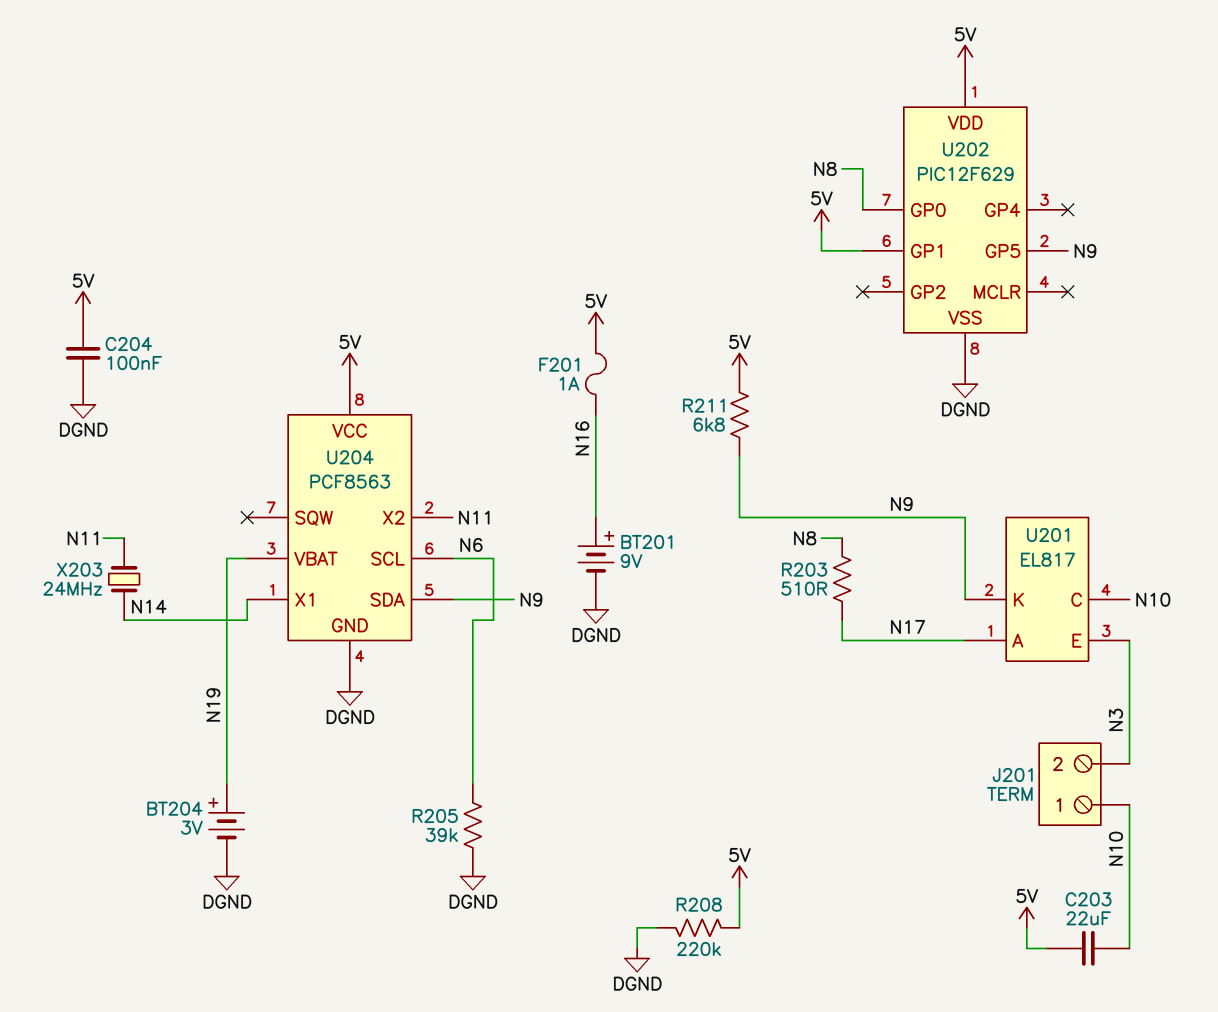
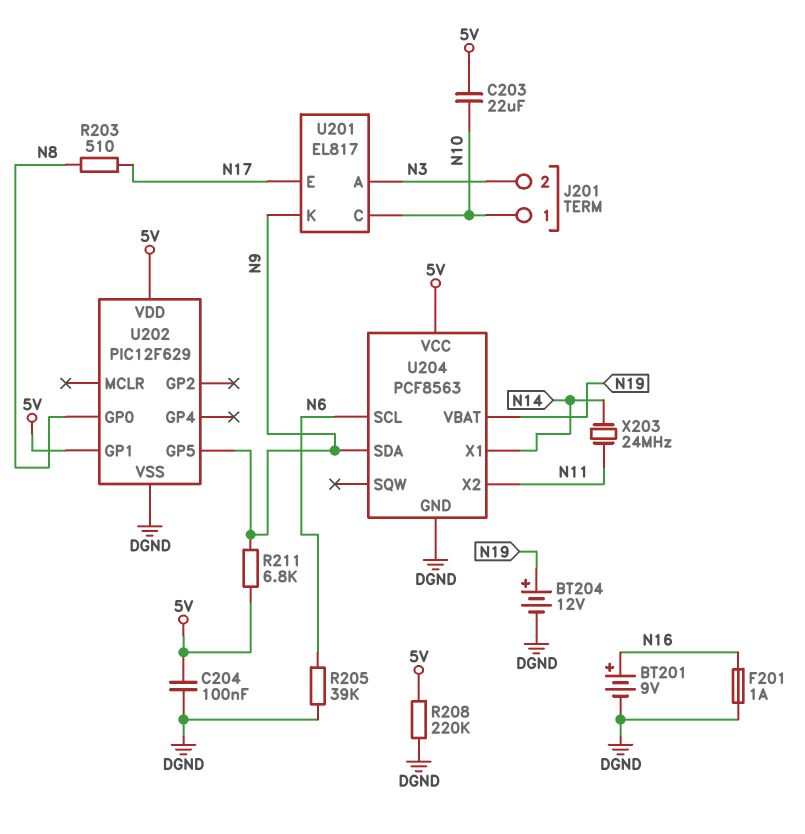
BT204: 3V (plus N19, minus DGND) -> 12V (plus N19, minus DGND)
F201: 1A (5V, N16) -> 1A (DGND, N16)
U201 pin A: N17 -> N3
U201 pin E: N3 -> N17

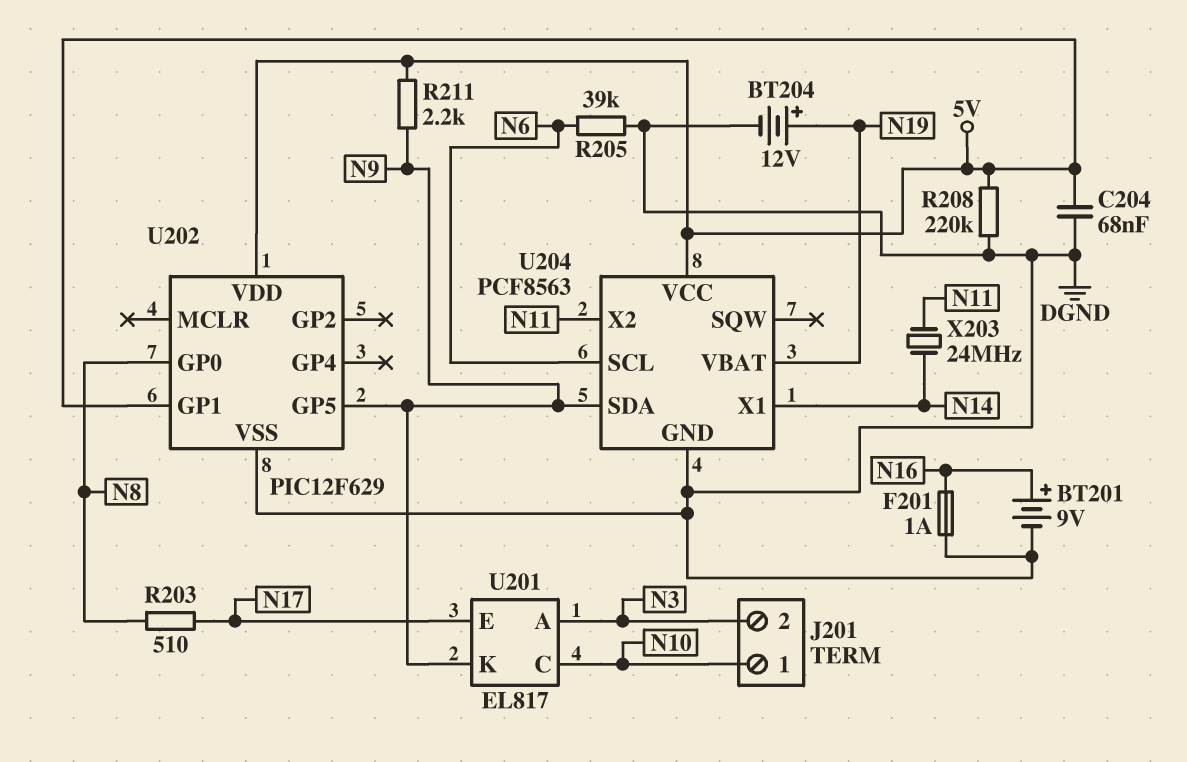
C203: 22uF (5V, N10) -> none
C204: 100nF (5V, DGND) -> 68nF (5V, DGND)
R211: 6.8k (5V, N9) -> 2.2k (5V, N9)

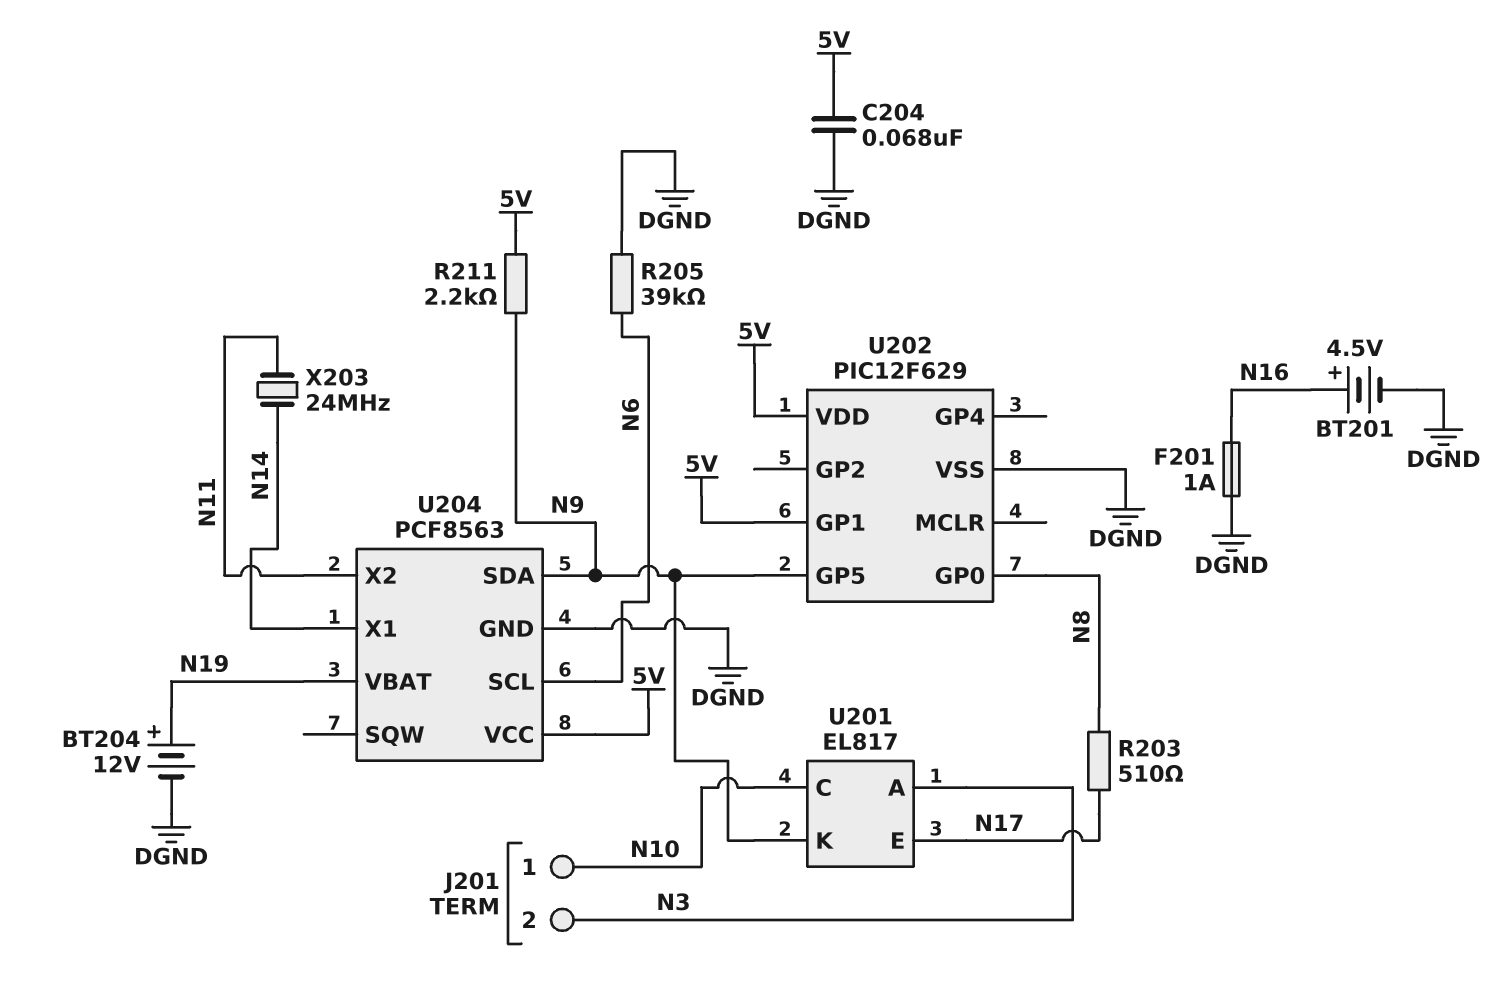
BT201: 9V (plus N16, minus DGND) -> 4.5V (plus N16, minus DGND)
R208: 220k (5V, DGND) -> none

